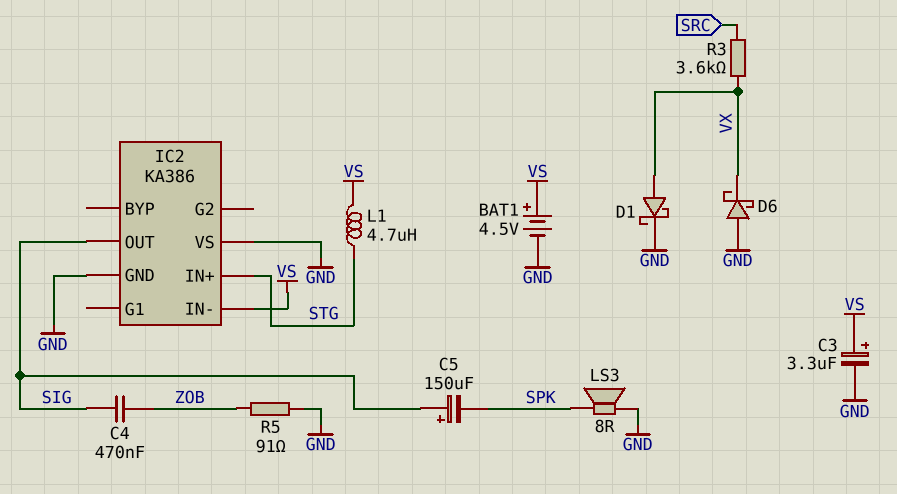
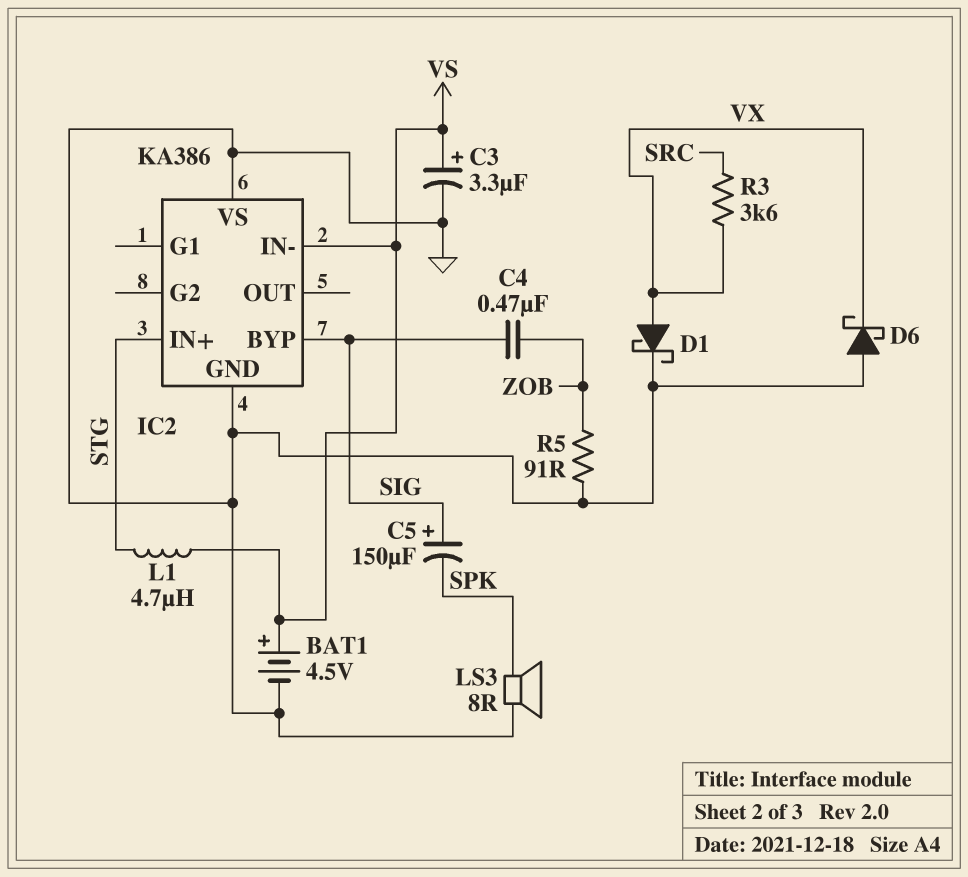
IC2 pin BYP: none -> SIG
IC2 pin OUT: SIG -> none

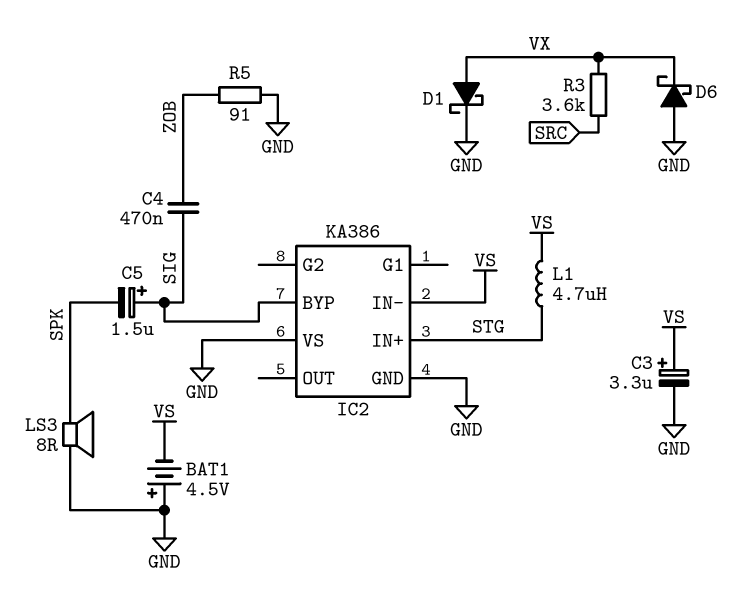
BAT1: 4.5V (plus VS, minus GND) -> 4.5V (plus GND, minus VS)
C5: 150uF (plus SIG, minus SPK) -> 1.5uF (plus SIG, minus SPK)

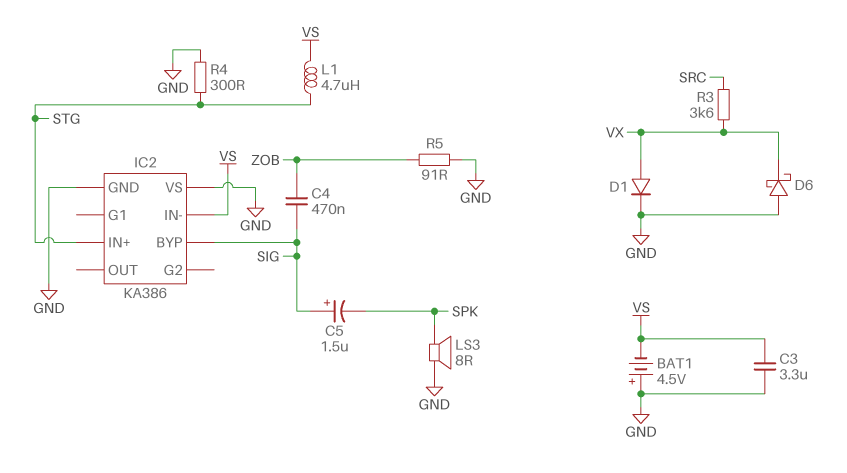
C3: 3.3uF (plus VS, minus GND) -> 3.3uF (GND, VS)
D1: schottky (A VX, K GND) -> diode (A VX, K GND)
R4: none -> 300 (GND, STG)

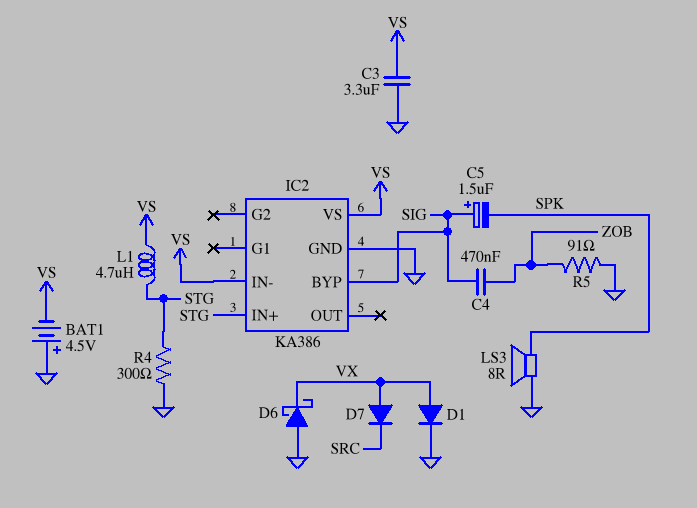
D7: none -> diode (A VX, K SRC)
IC2 pin VS: GND -> VS
R3: 3.6k (SRC, VX) -> none

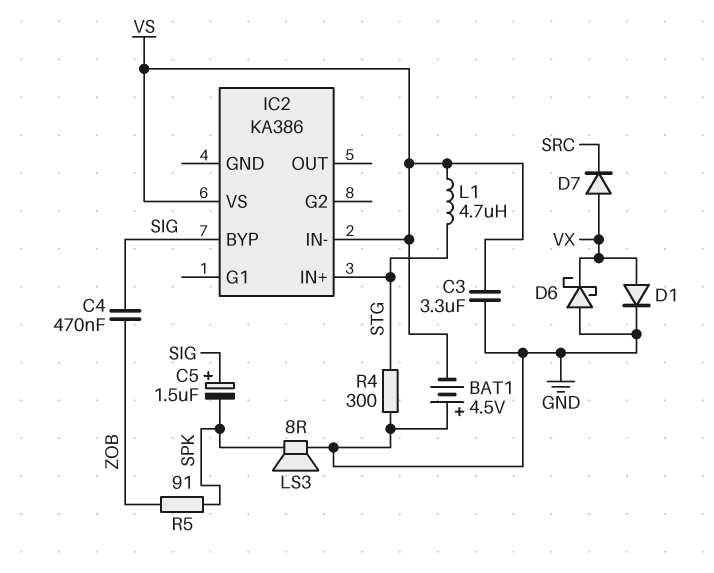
IC2 pin GND: GND -> none
R5: 91 (GND, ZOB) -> 91 (SPK, ZOB)

